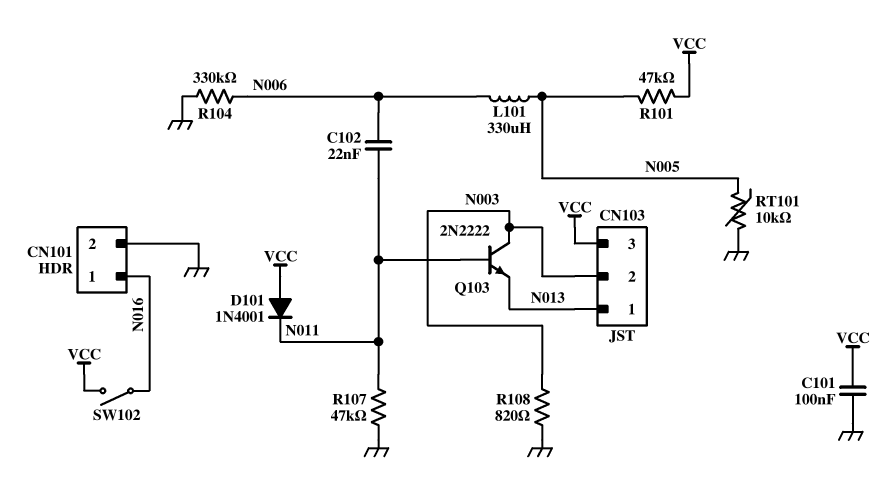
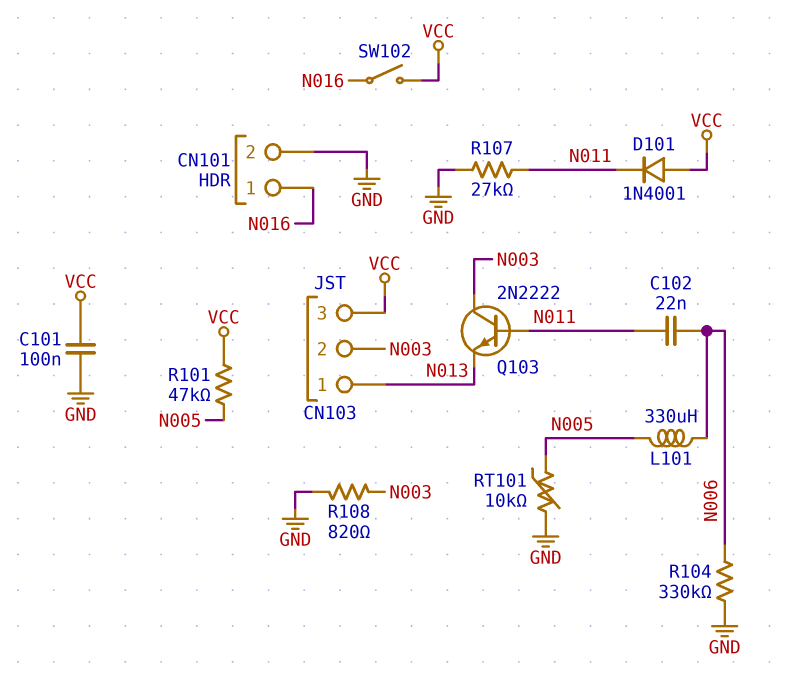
R107: 47k (GND, N011) -> 27k (GND, N011)

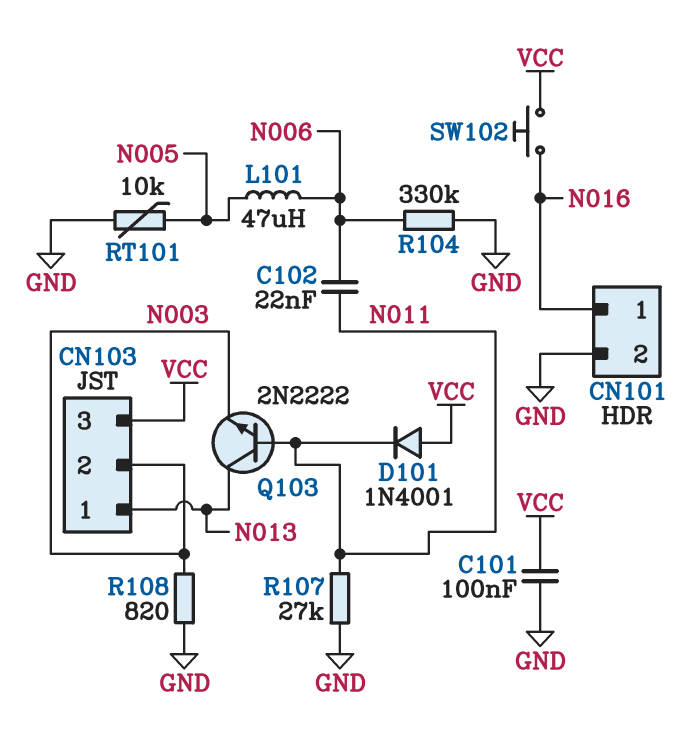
L101: 330uH (N005, N006) -> 47uH (N005, N006)
Q103: NPN 2N2222 (B N011, C N003, E N013) -> NPN 2N2222 (B N011, C N013, E N003)
R101: 47k (N005, VCC) -> none
SW102: switch (N016, VCC) -> button (N016, VCC)

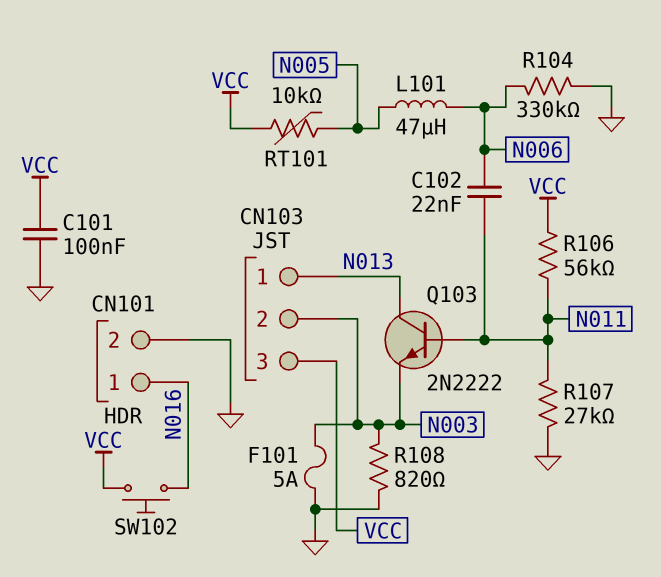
D101: diode 1N4001 (A VCC, K N011) -> none
F101: none -> 5A (GND, N003)
R106: none -> 56k (N011, VCC)
RT101: 10k (GND, N005) -> 10k (N005, VCC)

